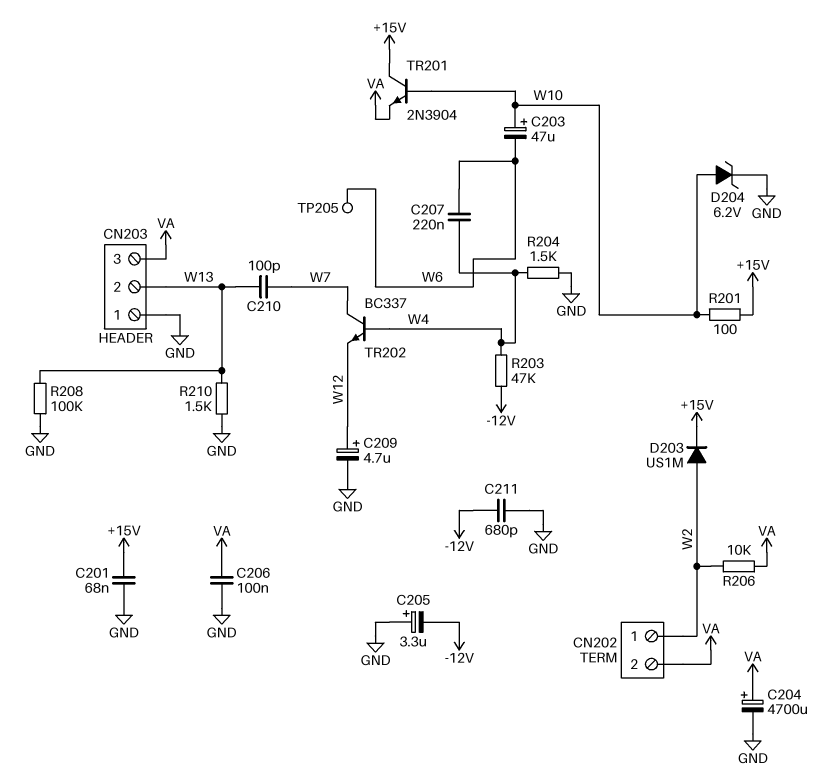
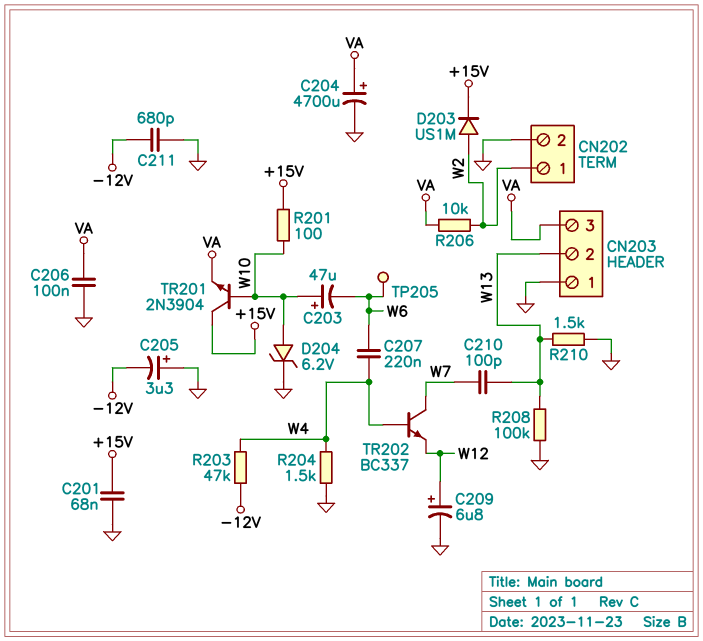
C209: 4.7uF (plus W12, minus GND) -> 6.8uF (plus W12, minus GND)
CN202 pin 2: VA -> GND

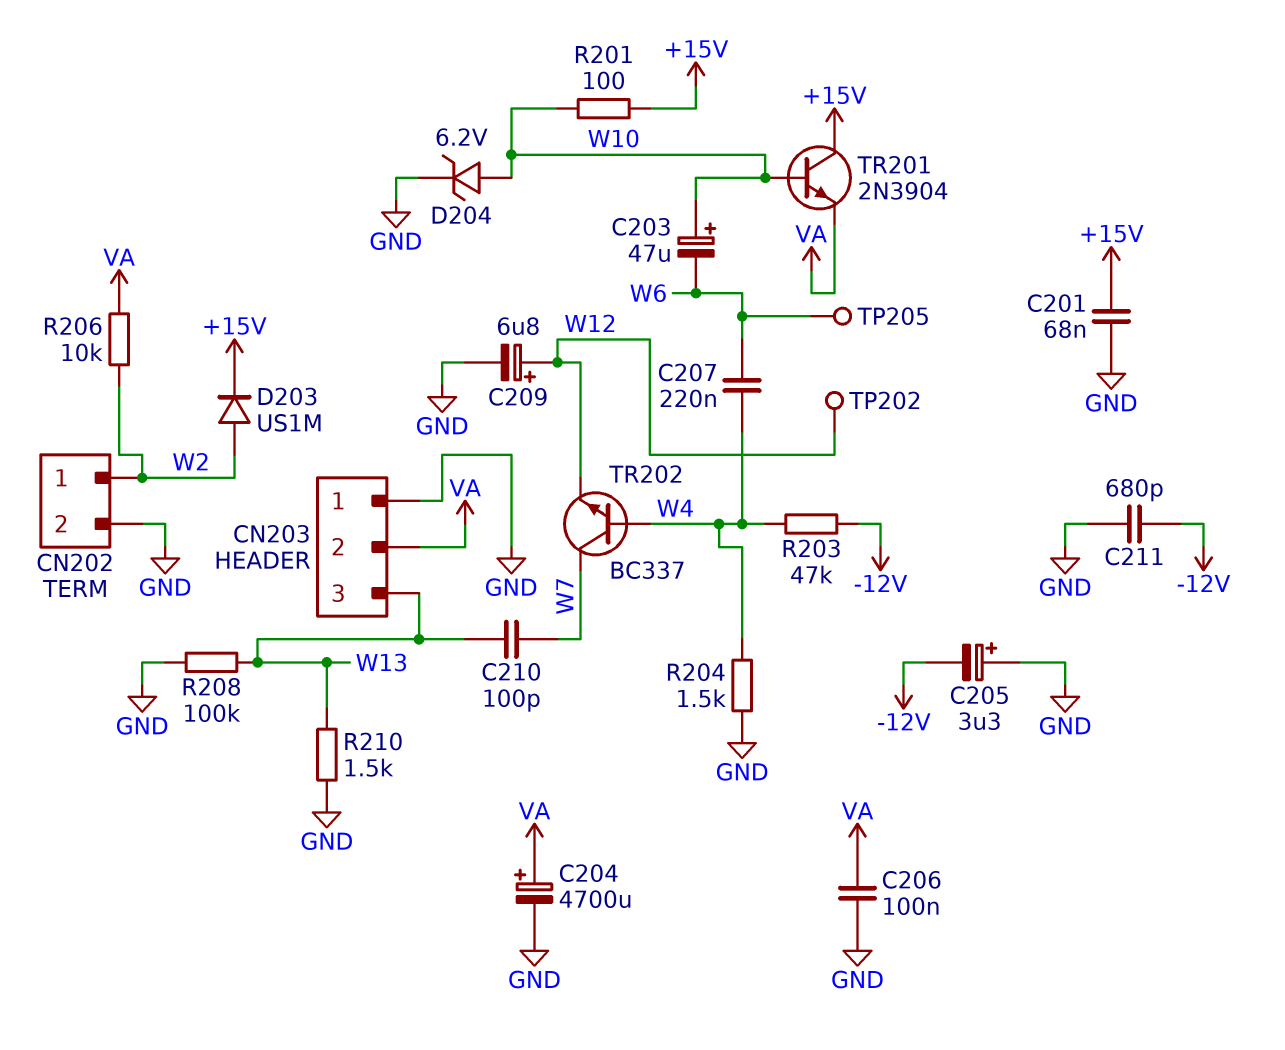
CN203 pin 2: W13 -> VA
CN203 pin 3: VA -> W13
TP202: none -> test point (W12)

